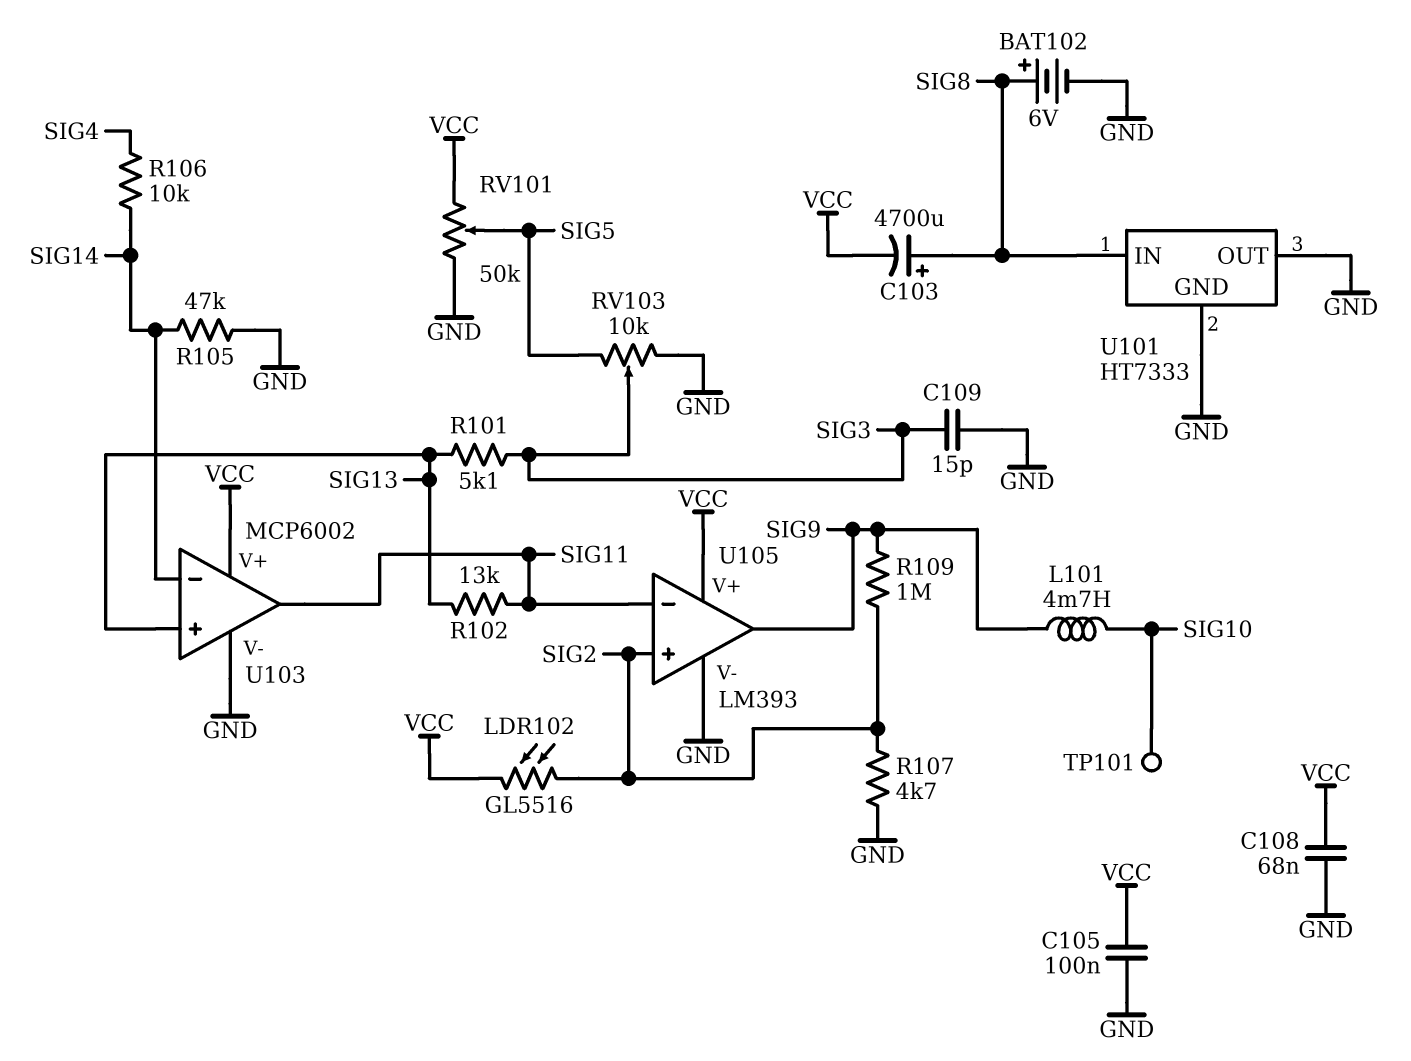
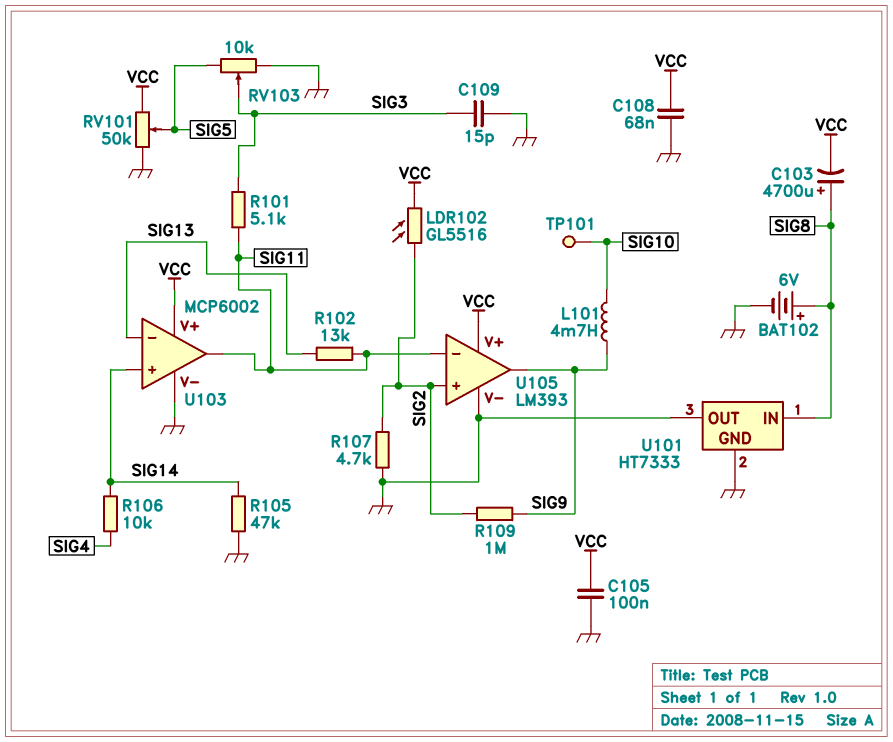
R101: 5.1k (SIG3, SIG13) -> 5.1k (SIG3, SIG11)
U103 pin in+: SIG13 -> SIG14
U103 pin in-: SIG14 -> SIG13

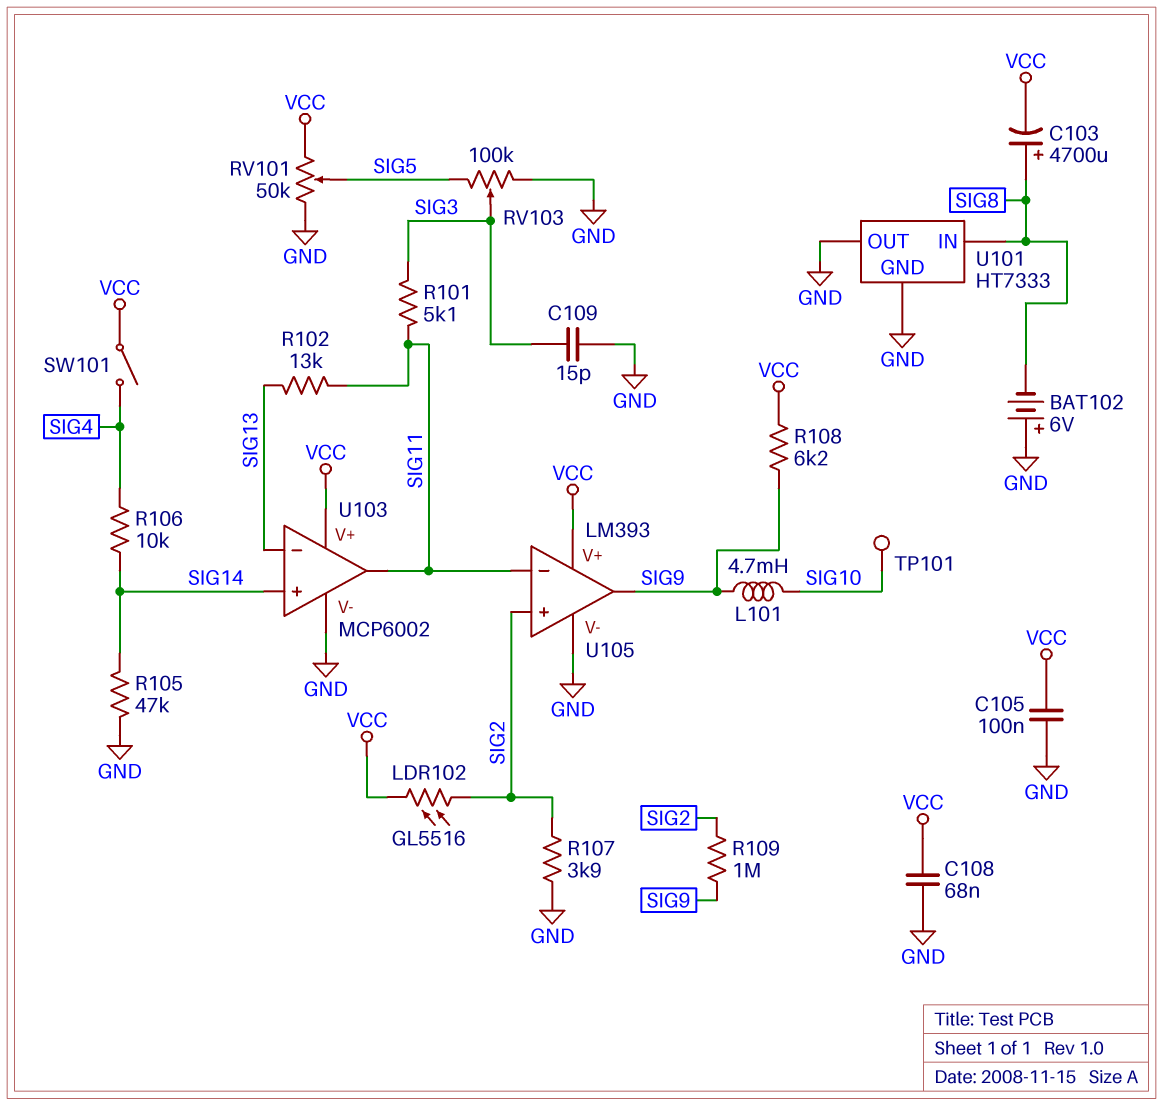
BAT102: 6V (plus SIG8, minus GND) -> 6V (plus GND, minus SIG8)
R107: 4.7k (GND, SIG2) -> 3.9k (GND, SIG2)
R108: none -> 6.2k (SIG9, VCC)
RV103: 10k (GND, SIG5, wiper SIG3) -> 100k (GND, SIG5, wiper SIG3)
SW101: none -> switch (SIG4, VCC)

